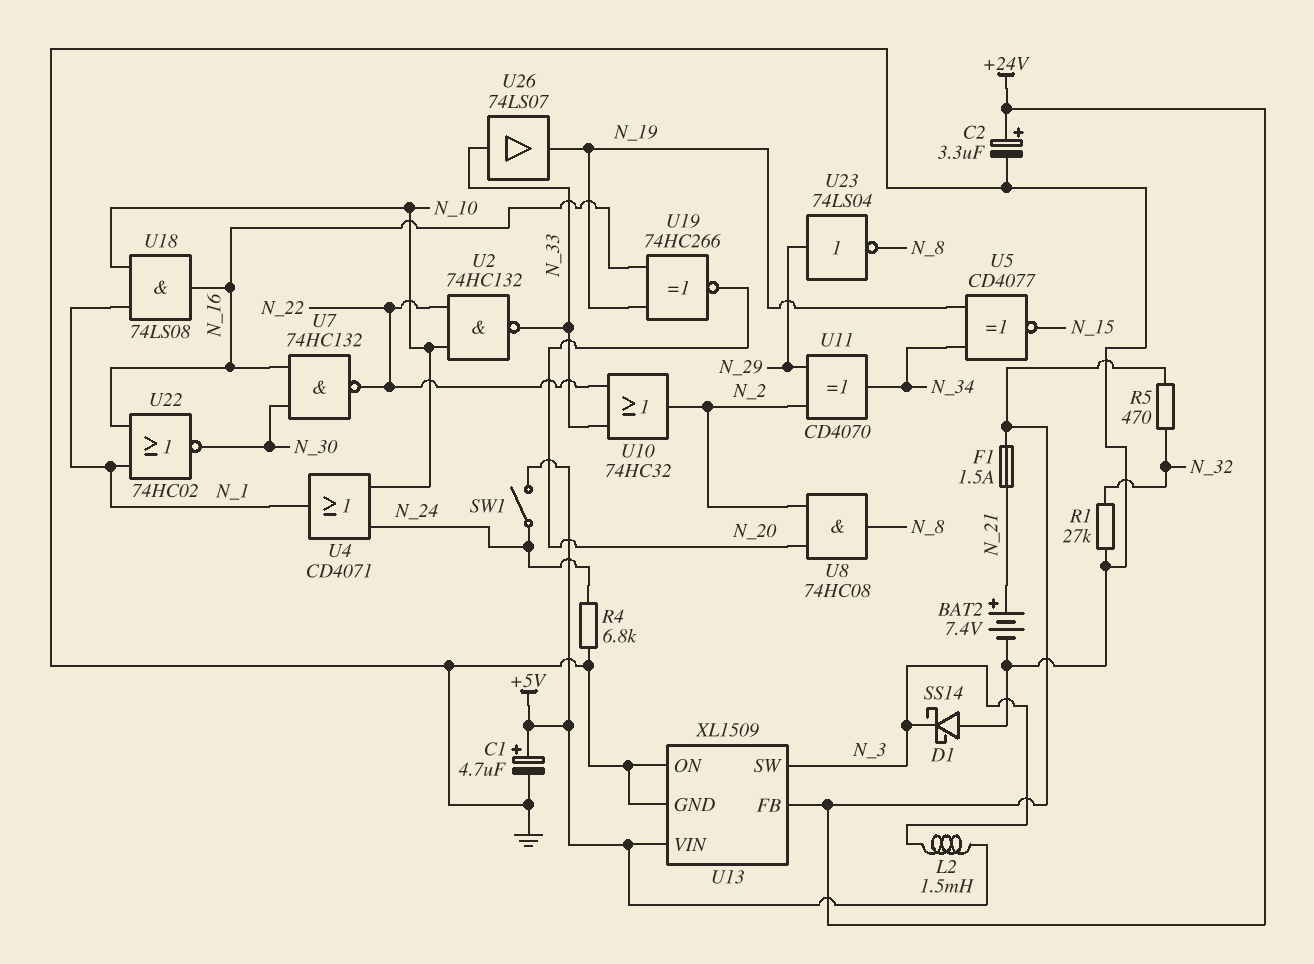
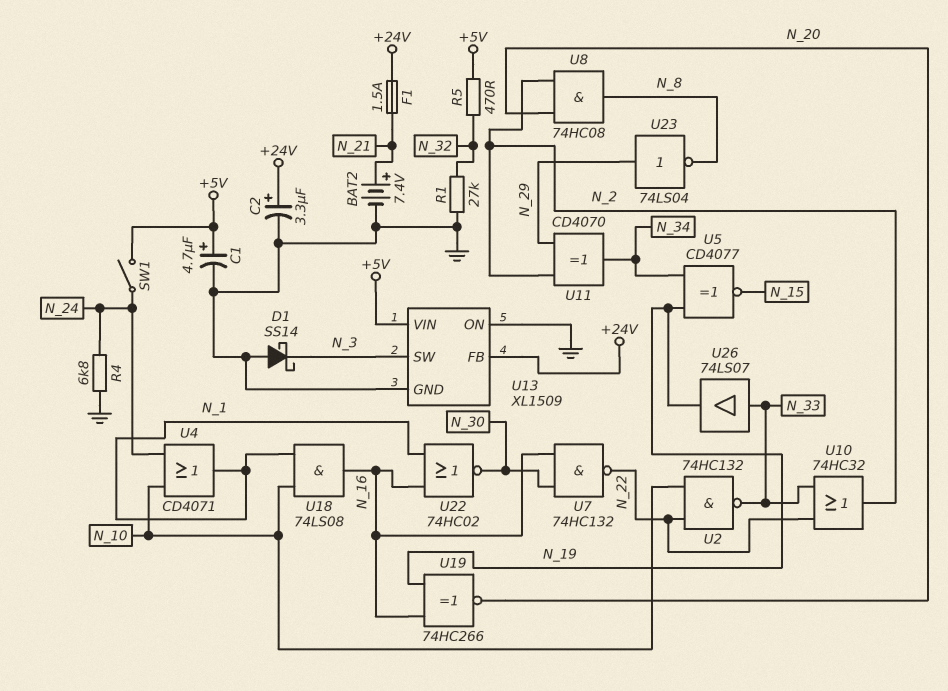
L2: 1.5mH (+5V, N_3) -> none
R5: 470 (+24V, N_32) -> 470 (+5V, N_32)

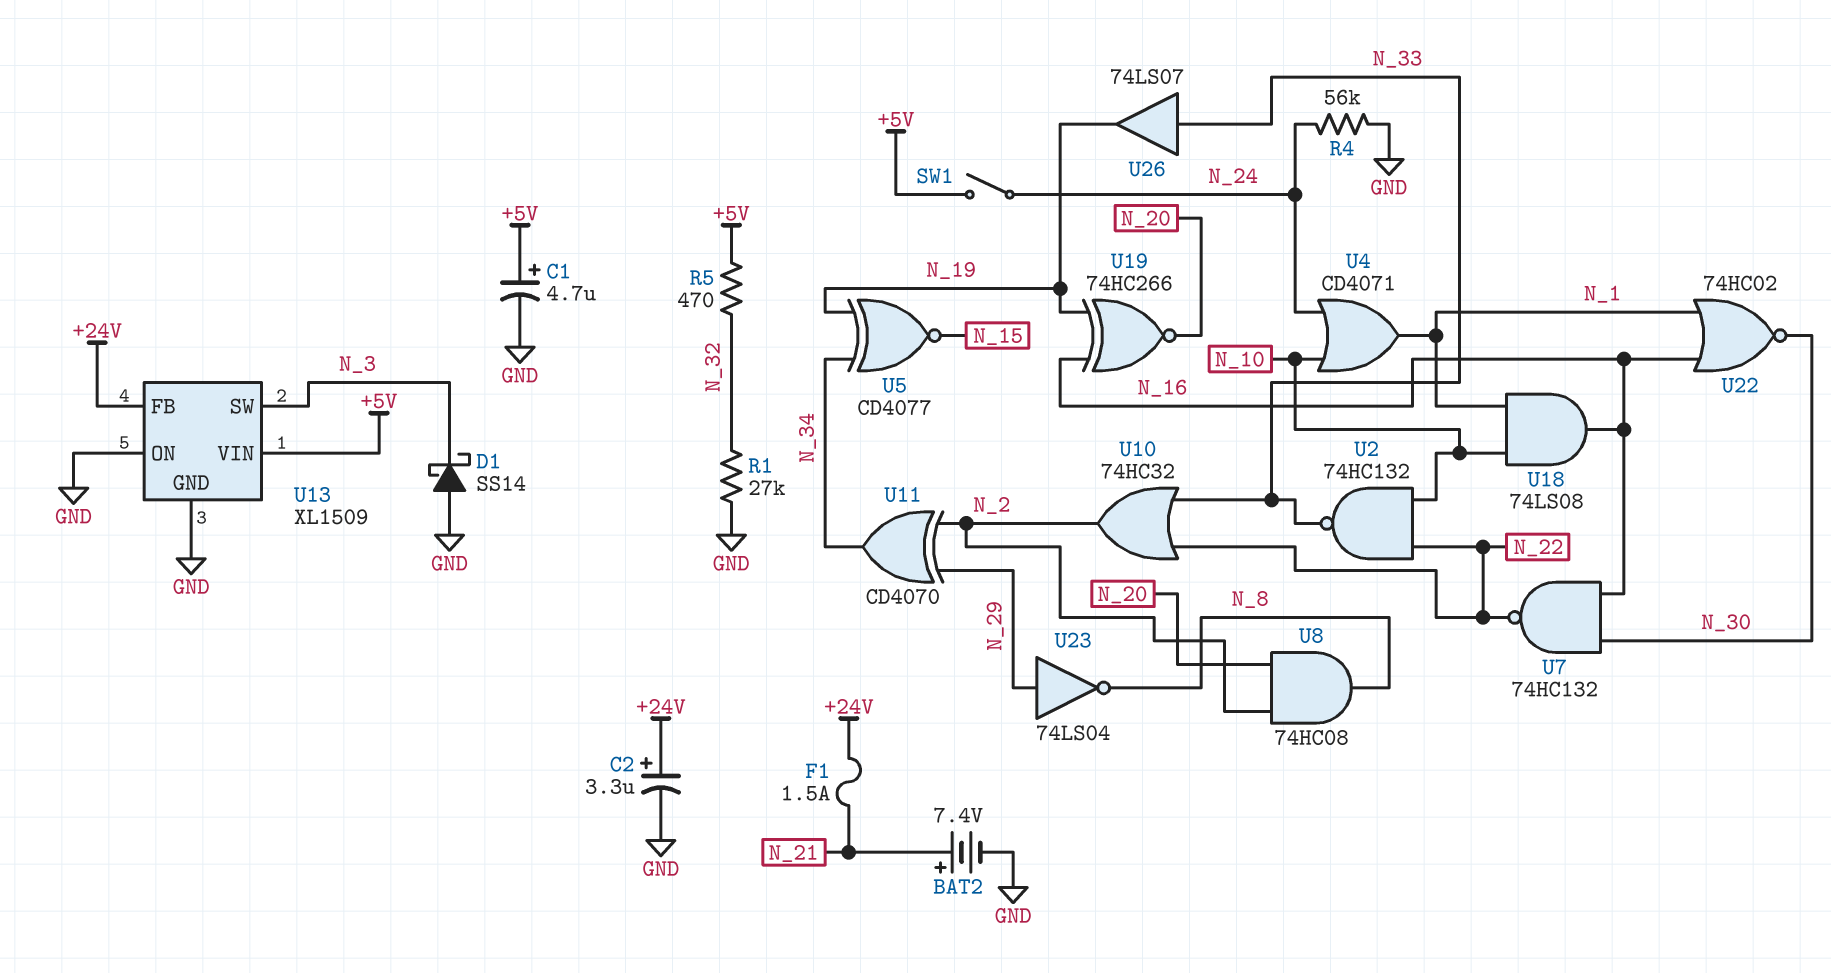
R4: 6.8k (GND, N_24) -> 56k (GND, N_24)

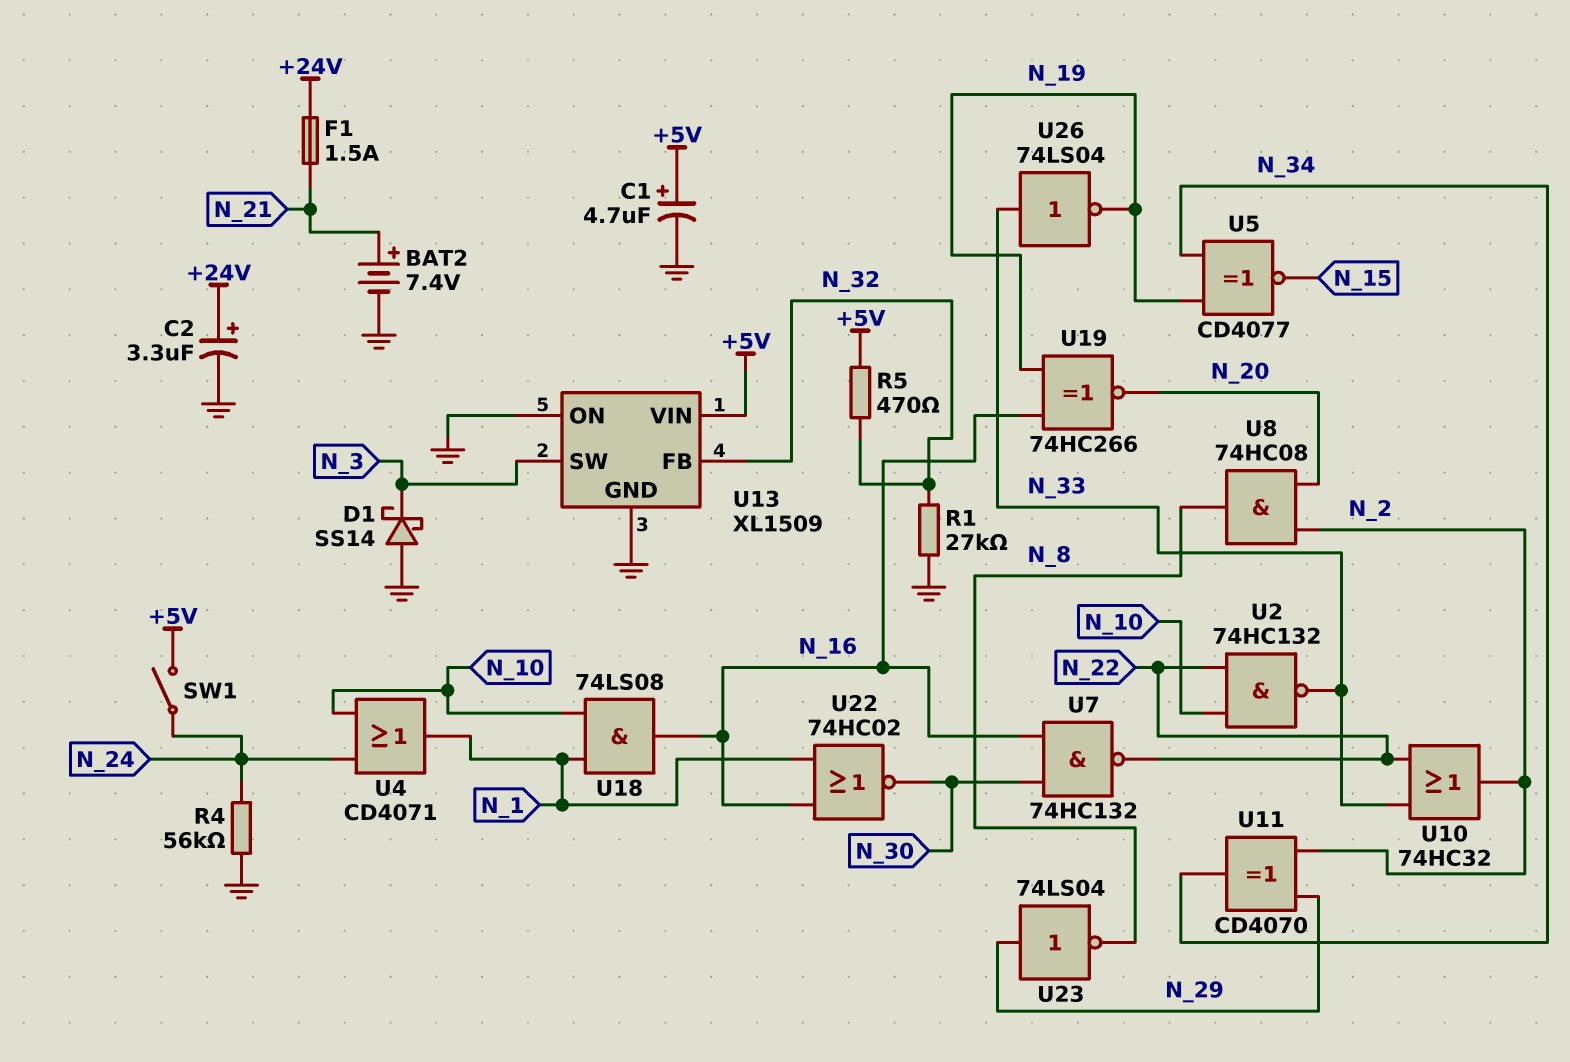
U13 pin FB: +24V -> N_32
U26: buffer 74LS07 (in N_33, out N_19) -> NOT 74LS04 (in N_33, out N_19)

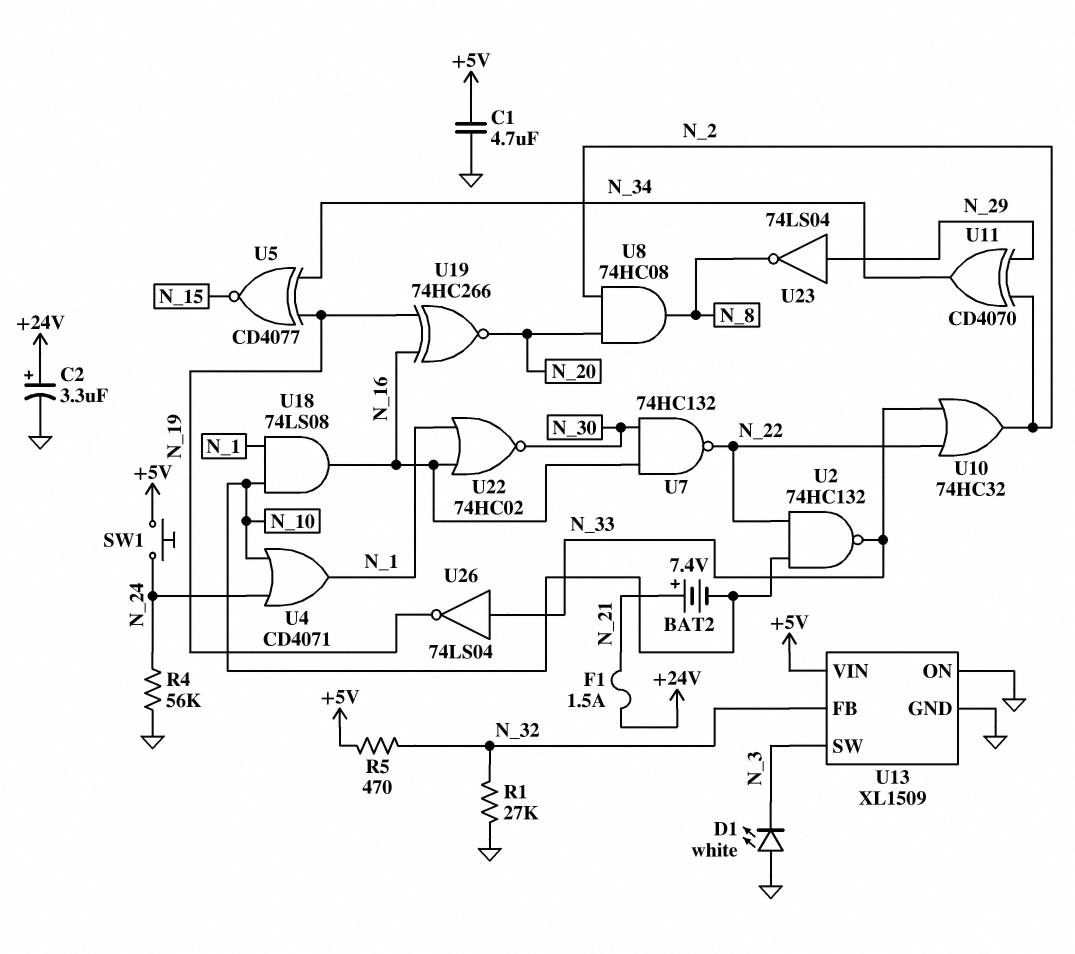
BAT2: 7.4V (plus N_21, minus GND) -> 7.4V (plus N_21, minus N_10)
C1: 4.7uF (plus +5V, minus GND) -> 4.7uF (+5V, GND)
D1: schottky SS14 (A GND, K N_3) -> LED white (A GND, K N_3)
SW1: switch (+5V, N_24) -> button (+5V, N_24)

